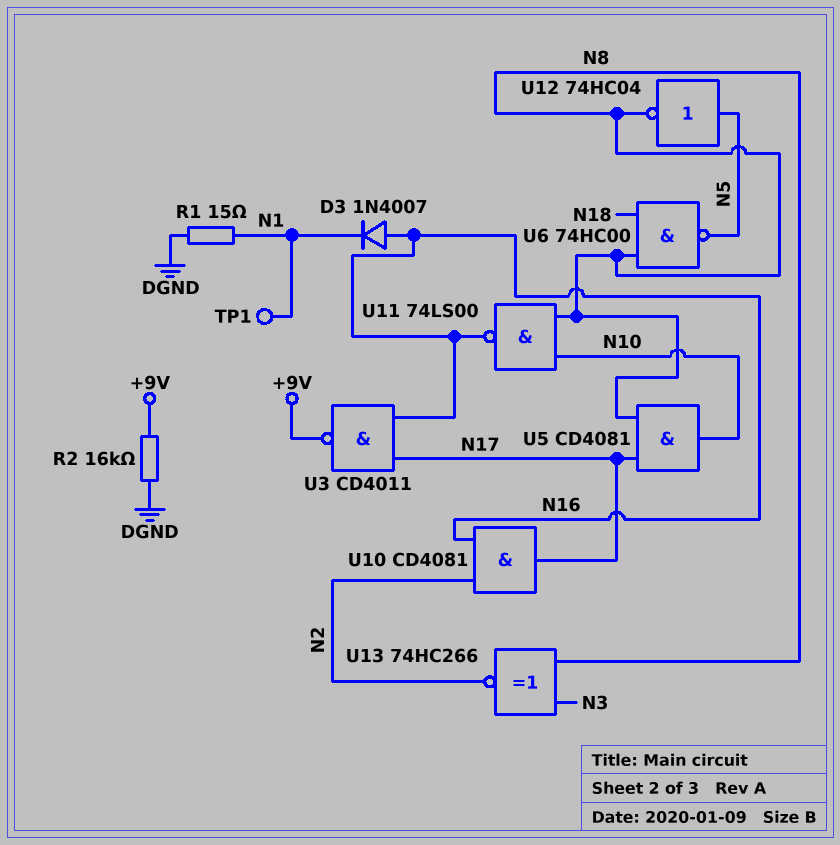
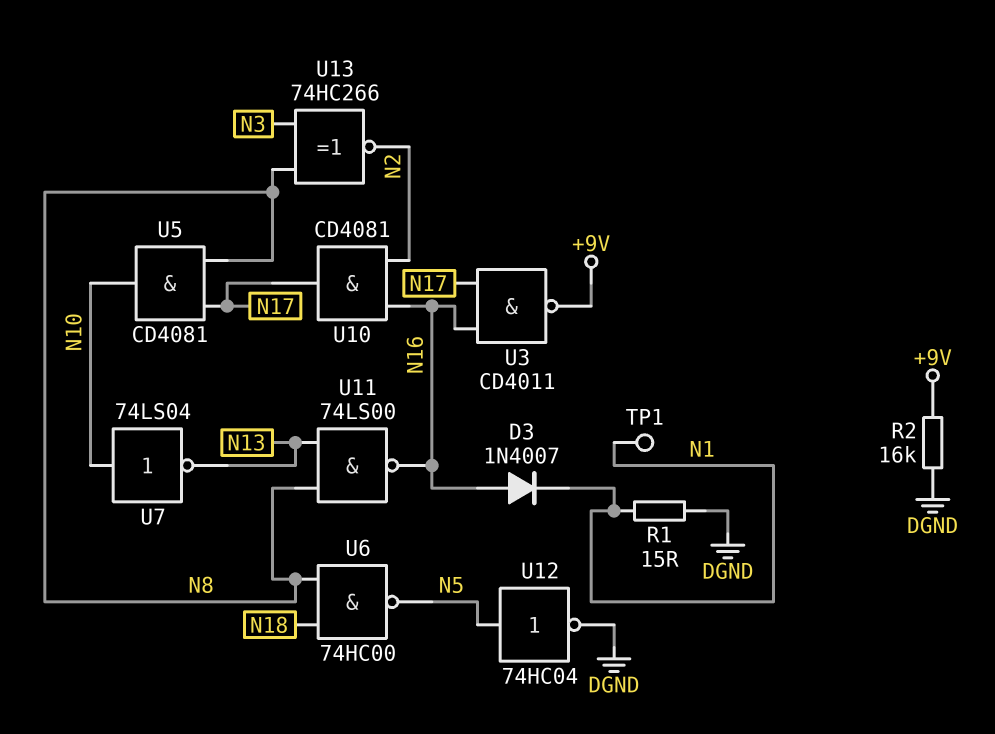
U7: none -> NOT 74LS04 (in N10, out N13)
U11: NAND 74LS00 (in N8, in N10, out N16) -> NAND 74LS00 (in N8, in N13, out N16)
U12: NOT 74HC04 (in N5, out N8) -> NOT 74HC04 (in N5, out DGND)

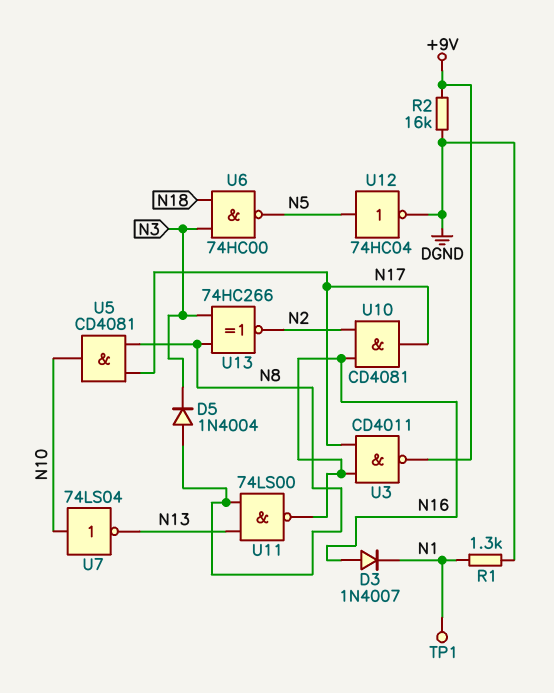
D5: none -> diode 1N4004 (A N8, K N3)
R1: 15 (DGND, N1) -> 1.3k (DGND, N1)
U6: NAND 74HC00 (in N8, in N18, out N5) -> NAND 74HC00 (in N3, in N18, out N5)

